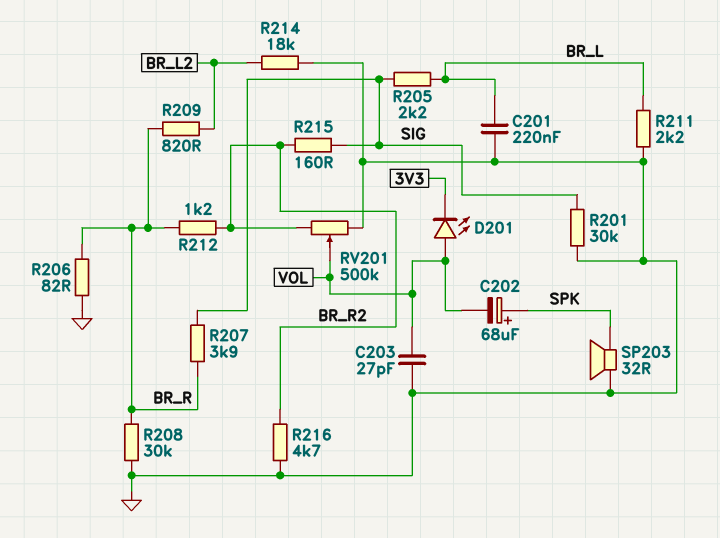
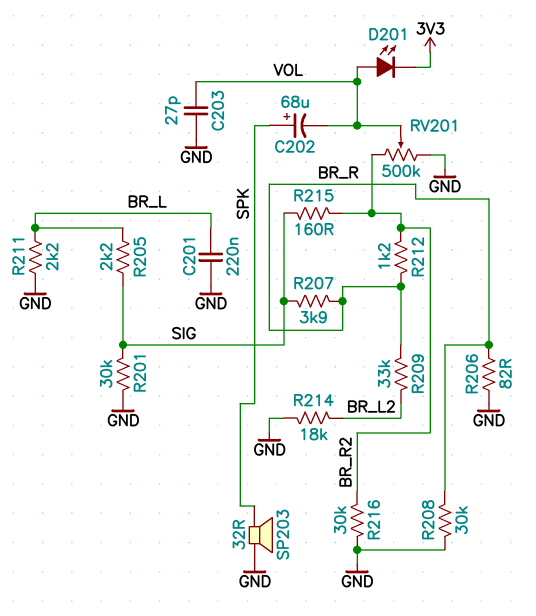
R209: 820 (BR_L2, BR_R) -> 33k (BR_L2, BR_R)
R216: 4.7k (BR_R2, GND) -> 30k (BR_R2, GND)

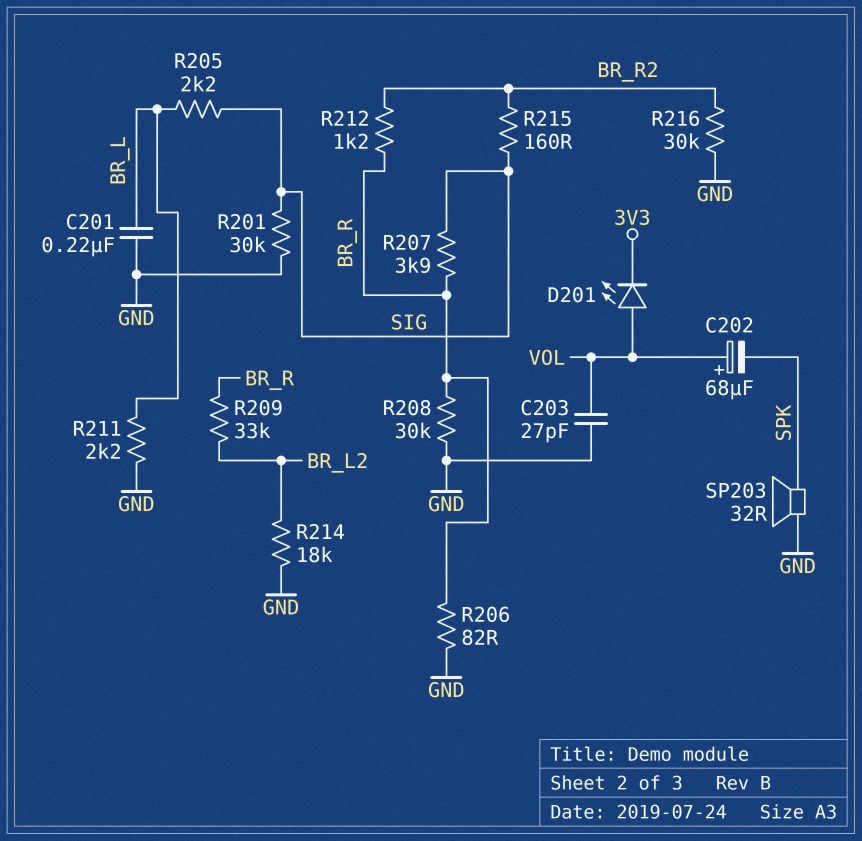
C202: 68uF (plus SPK, minus VOL) -> 68uF (plus VOL, minus SPK)
RV201: 500k (BR_R2, GND, wiper VOL) -> none

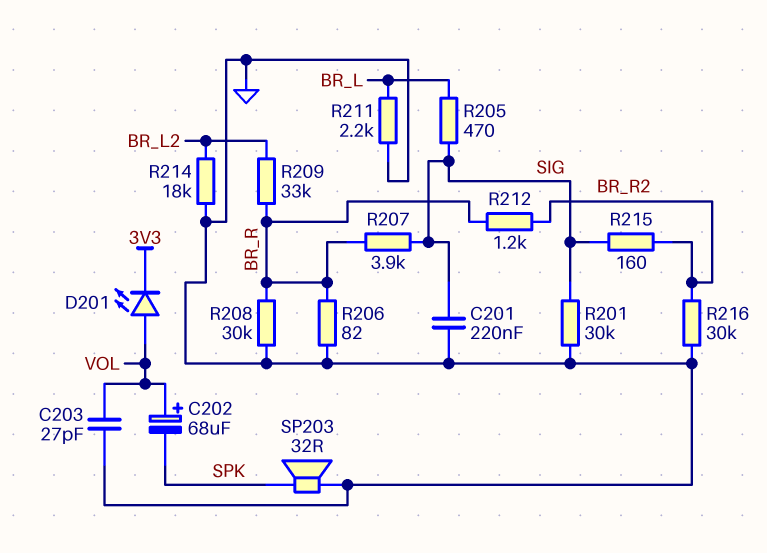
C201: 220nF (BR_L, GND) -> 220nF (GND, SIG)
R205: 2.2k (BR_L, SIG) -> 470 (BR_L, SIG)

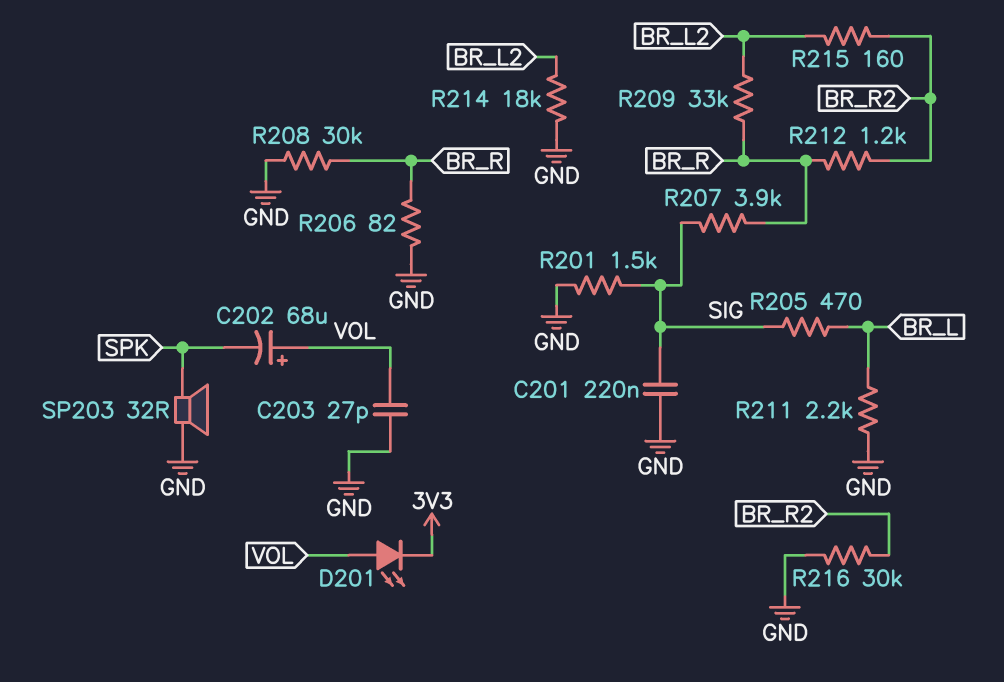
R201: 30k (GND, SIG) -> 1.5k (GND, SIG)
R215: 160 (BR_R2, SIG) -> 160 (BR_L2, BR_R2)

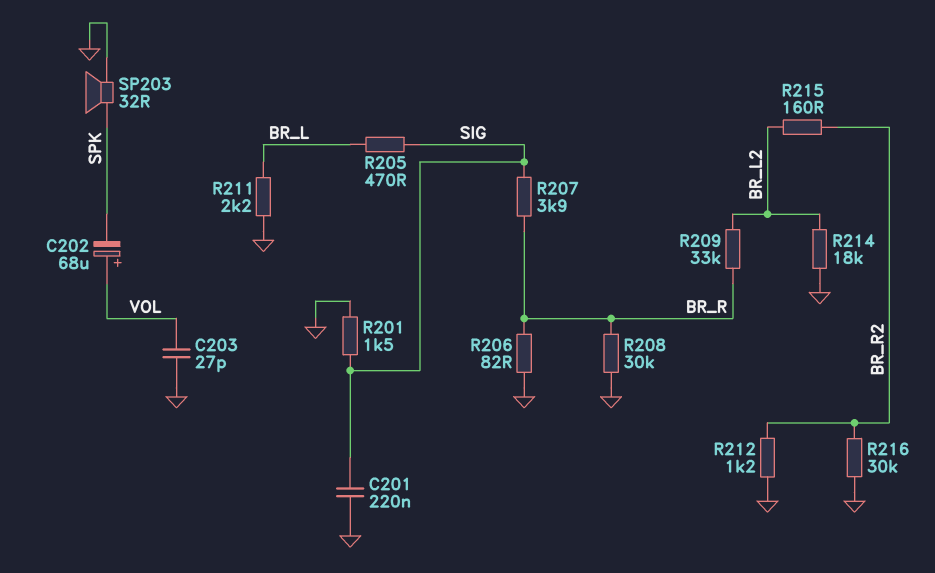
D201: LED (A VOL, K 3V3) -> none
R212: 1.2k (BR_R, BR_R2) -> 1.2k (BR_R2, GND)

